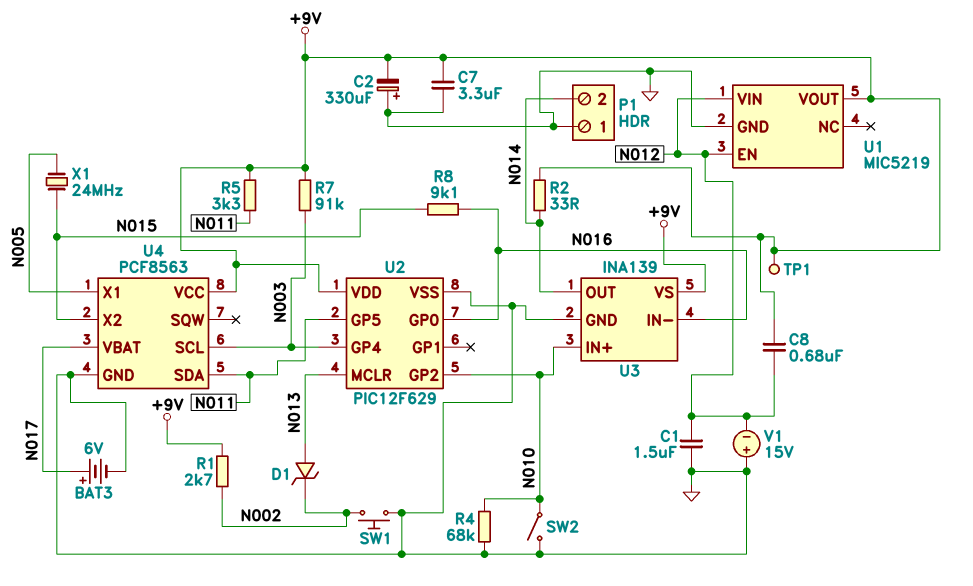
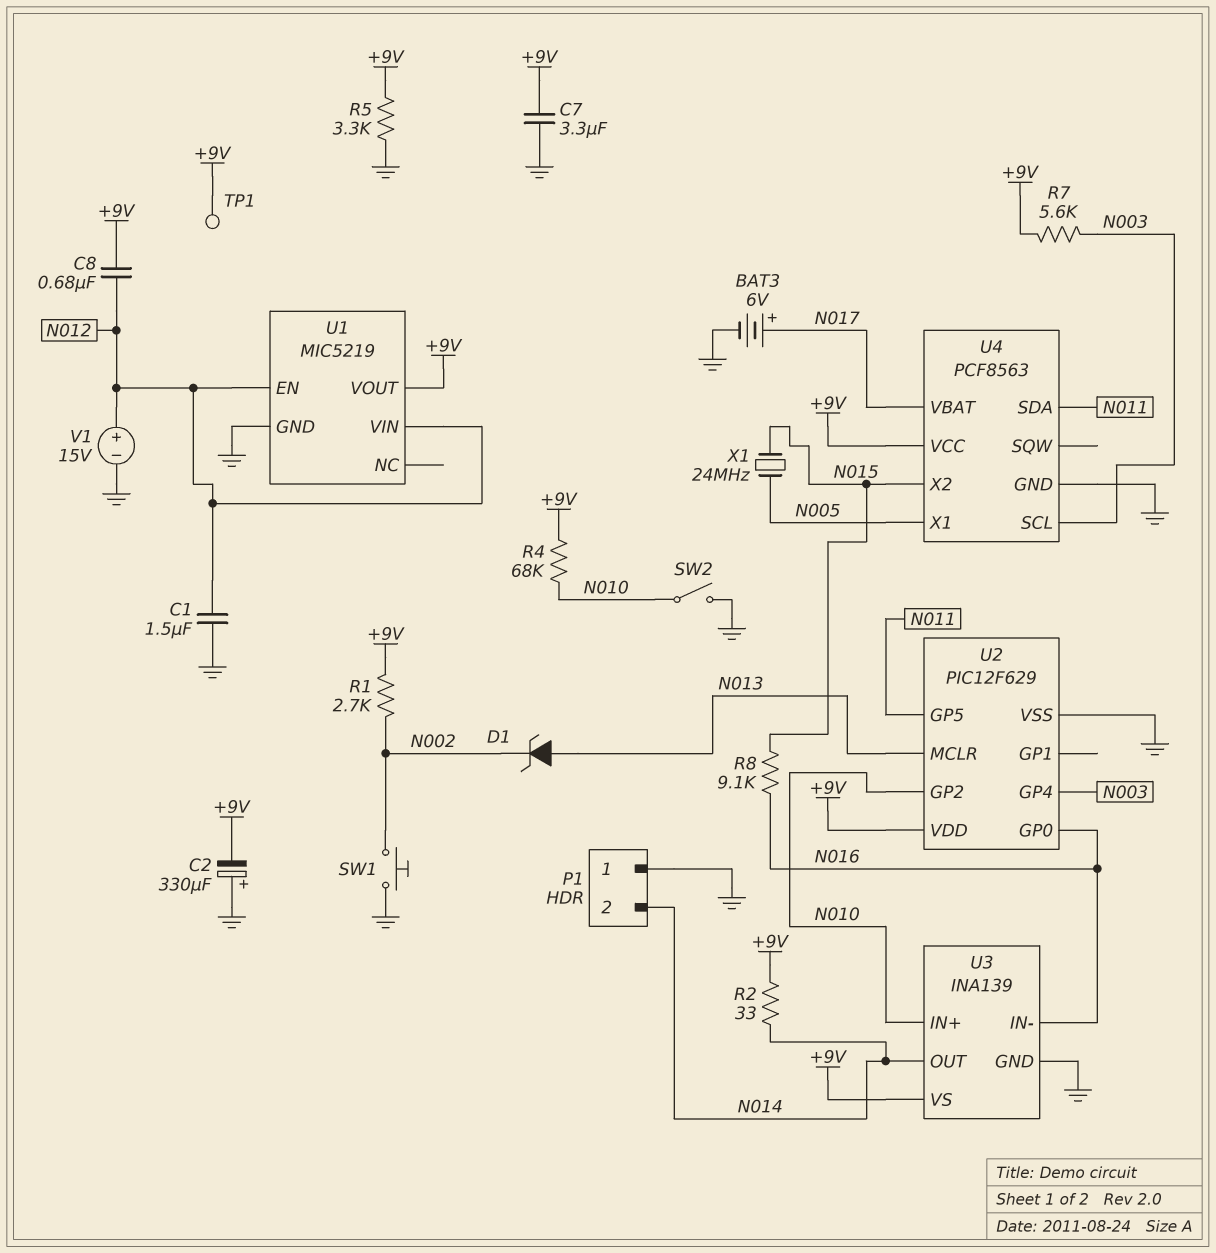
R4: 68k (GND, N010) -> 68k (+9V, N010)
R5: 3.3k (+9V, N011) -> 3.3k (+9V, GND)
R7: 91k (+9V, N003) -> 5.6k (+9V, N003)
V1: 15V (plus GND, minus N012) -> 15V (plus N012, minus GND)

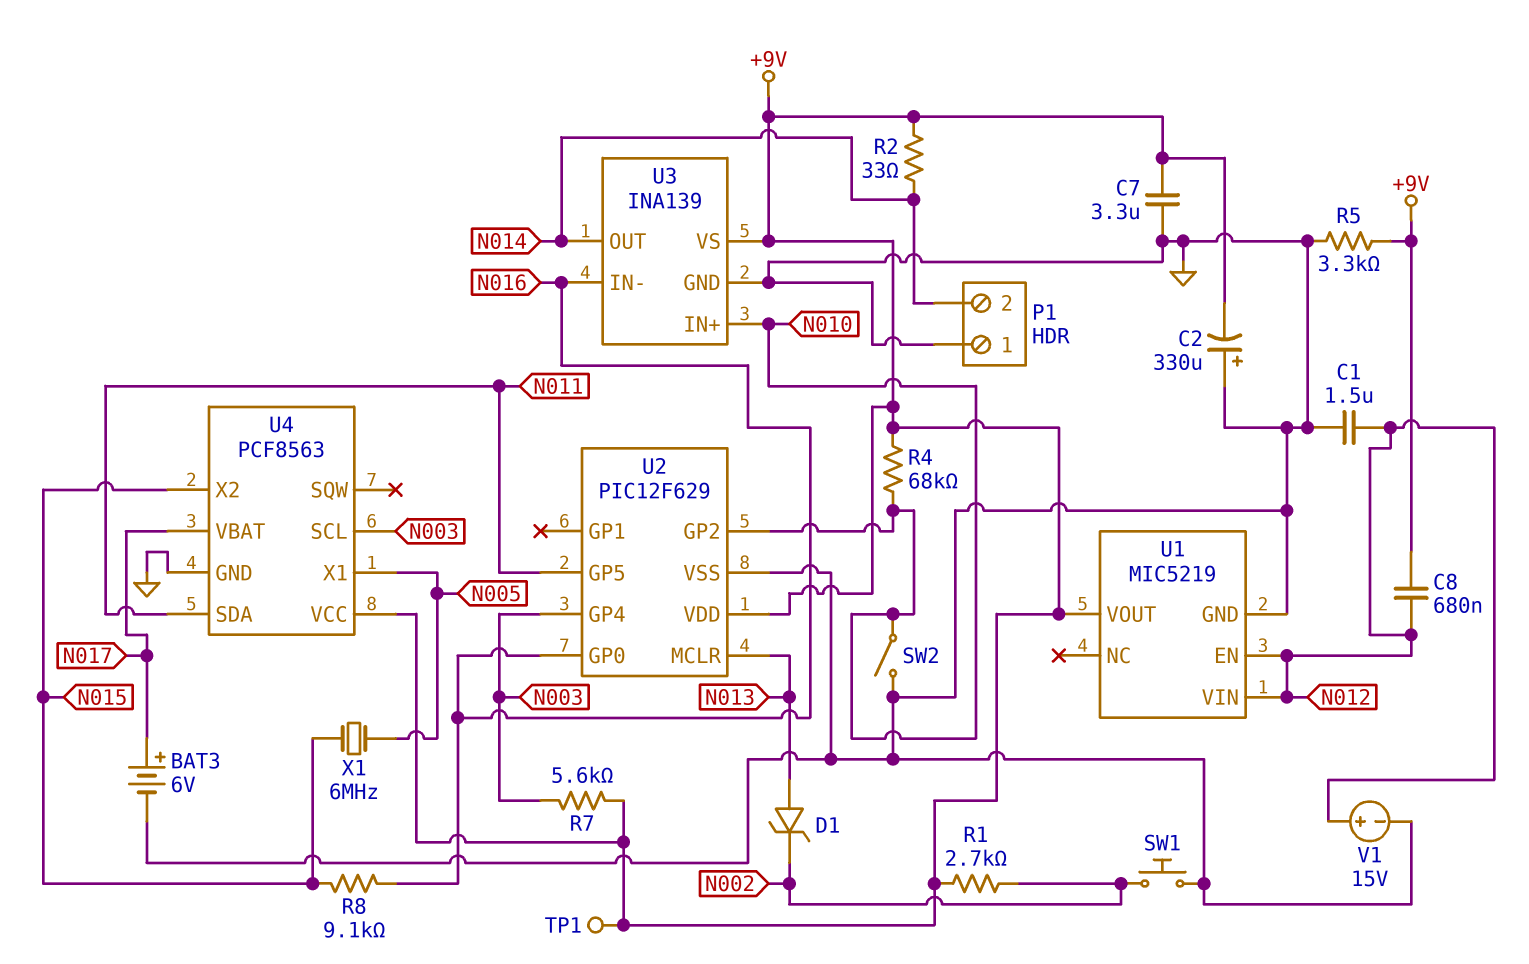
X1: 24MHz (N005, N015) -> 6MHz (N005, N015)

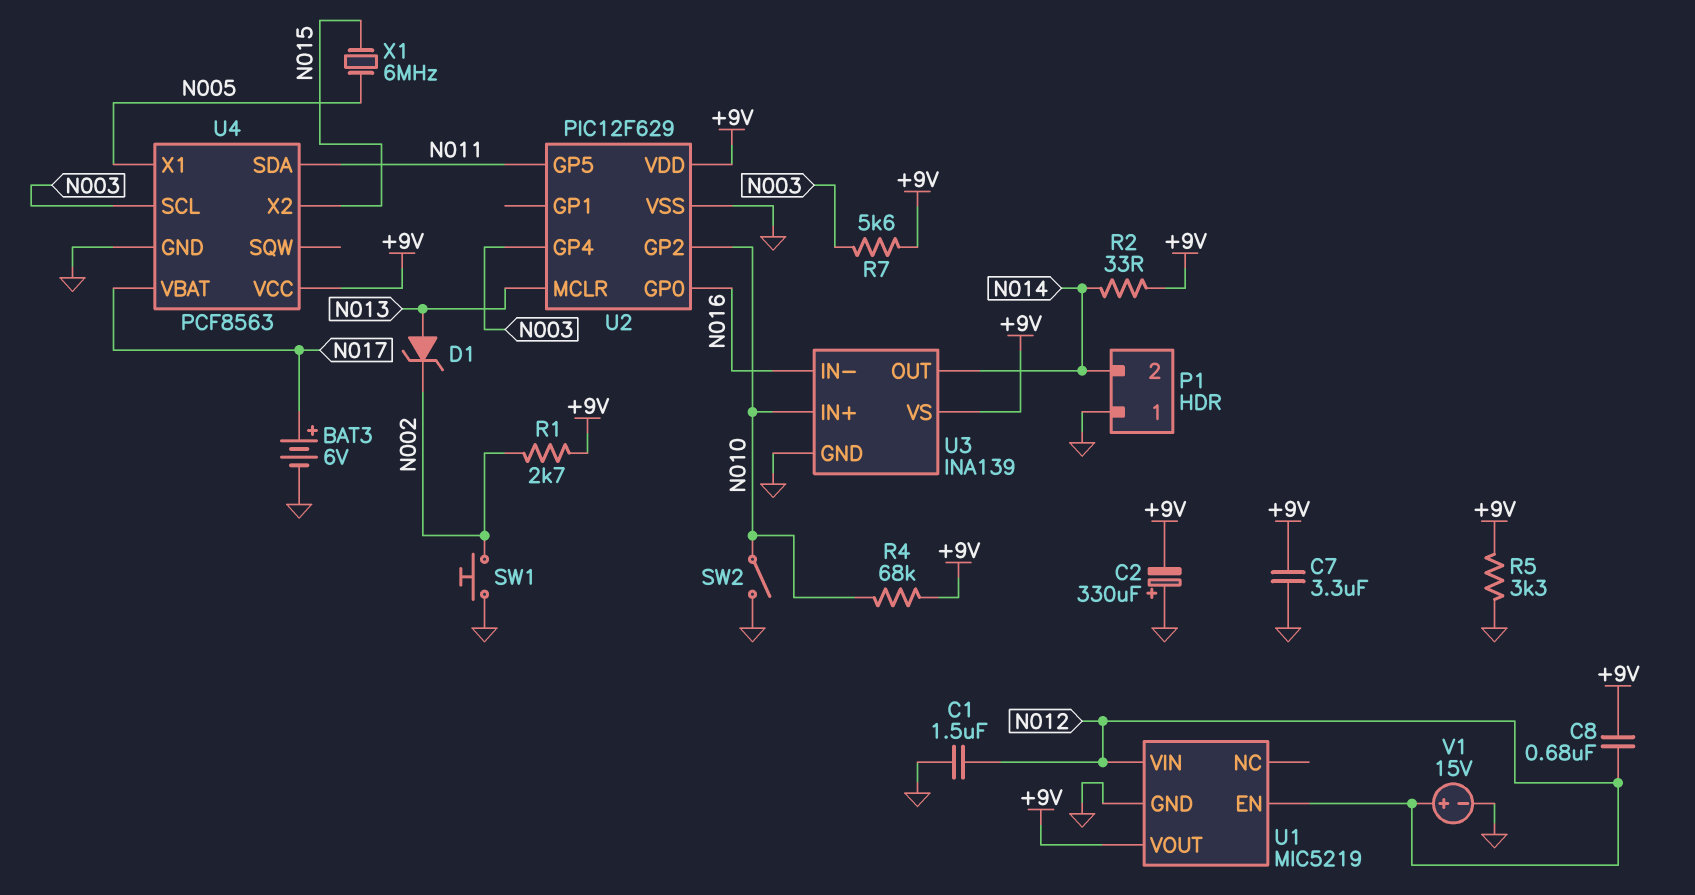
R8: 9.1k (N015, N016) -> none
TP1: test point (+9V) -> none

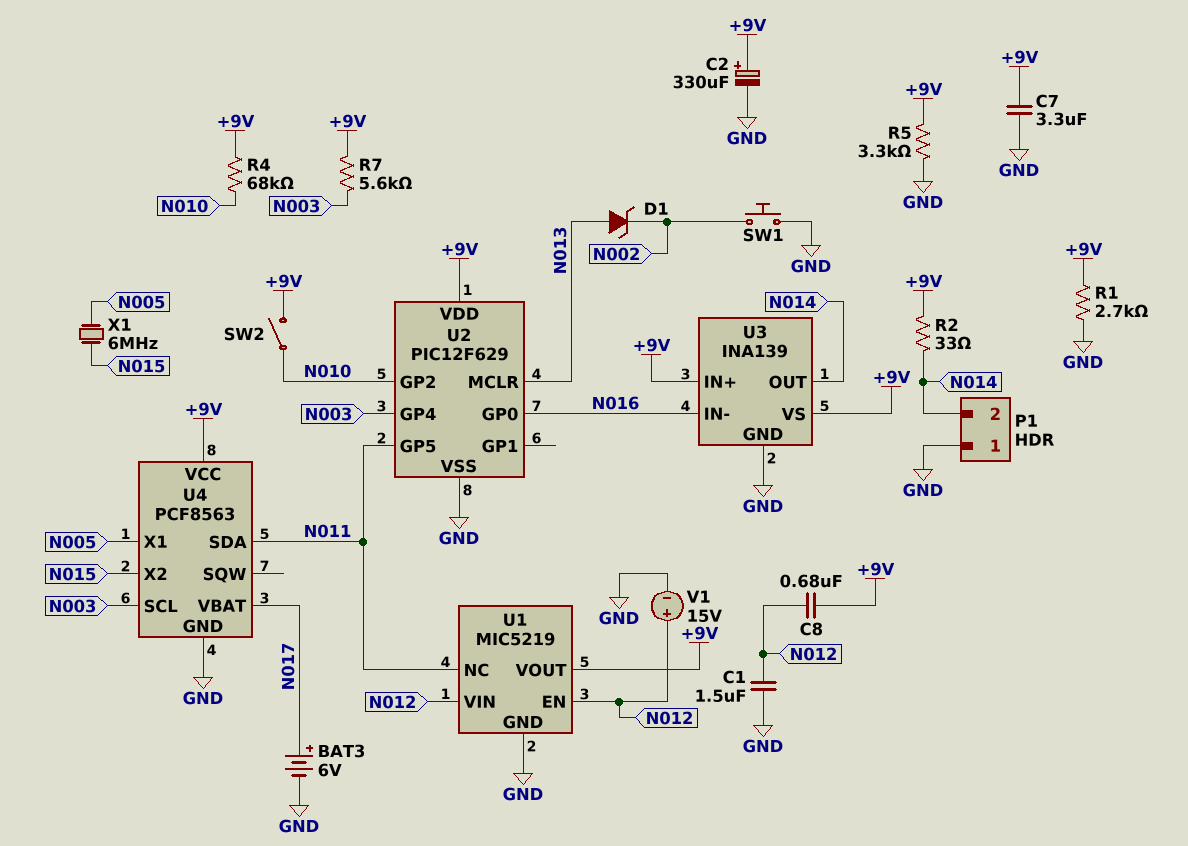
C2: 330uF (plus GND, minus +9V) -> 330uF (plus +9V, minus GND)
R1: 2.7k (+9V, N002) -> 2.7k (+9V, GND)
SW2: switch (GND, N010) -> switch (+9V, N010)
U1 pin NC: none -> N011
U3 pin IN+: N010 -> +9V

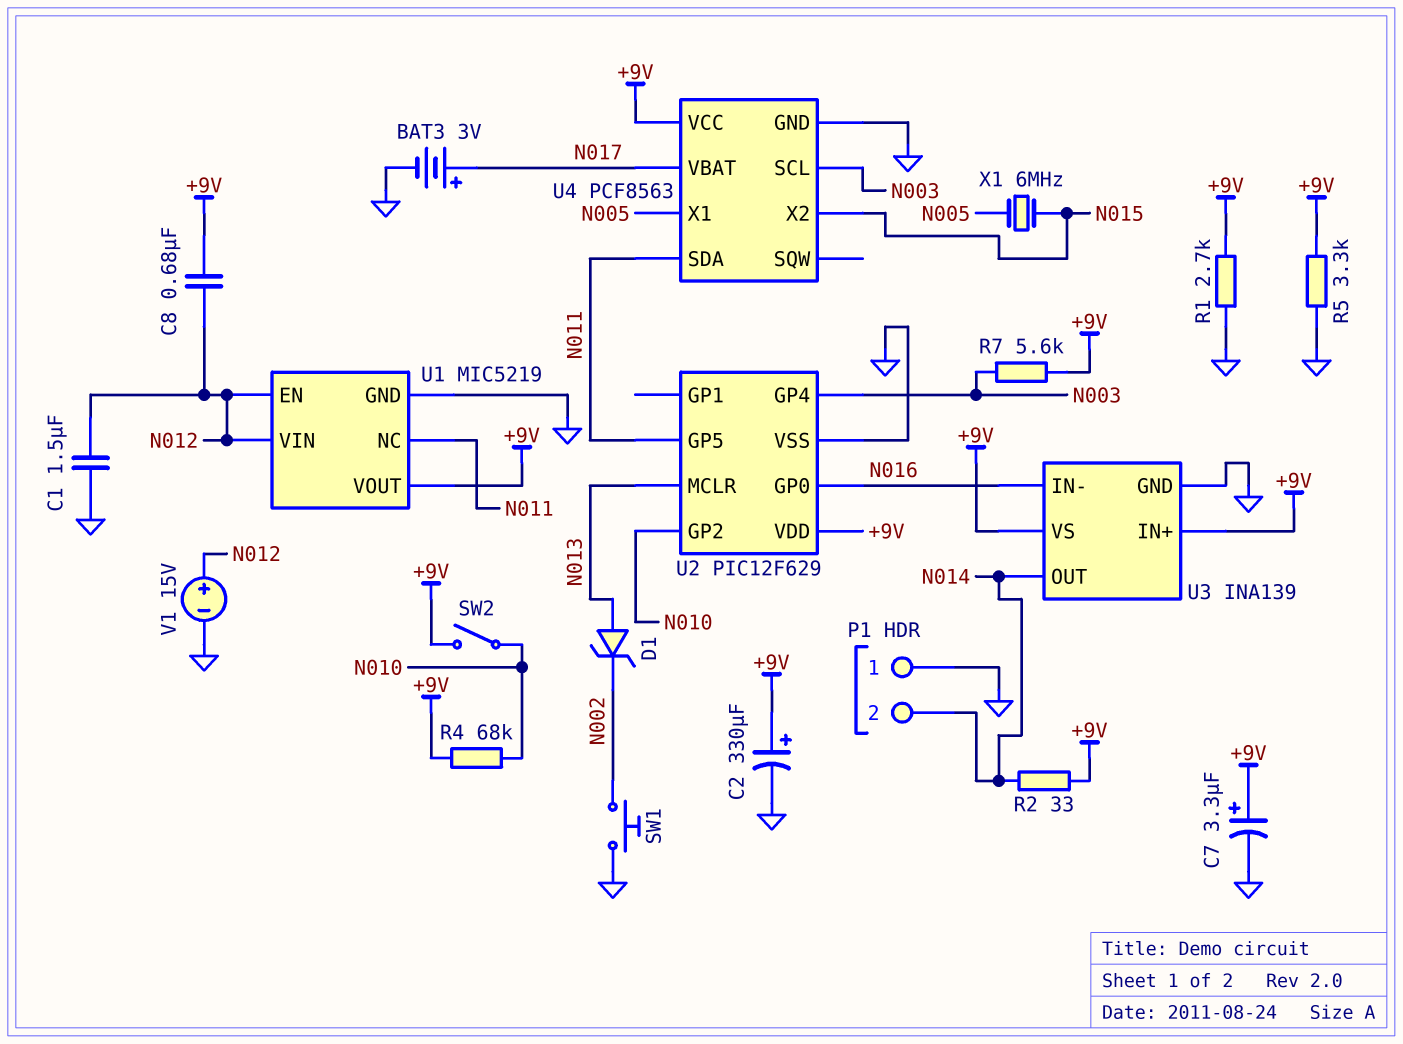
BAT3: 6V (plus N017, minus GND) -> 3V (plus N017, minus GND)
C7: 3.3uF (+9V, GND) -> 3.3uF (plus +9V, minus GND)

